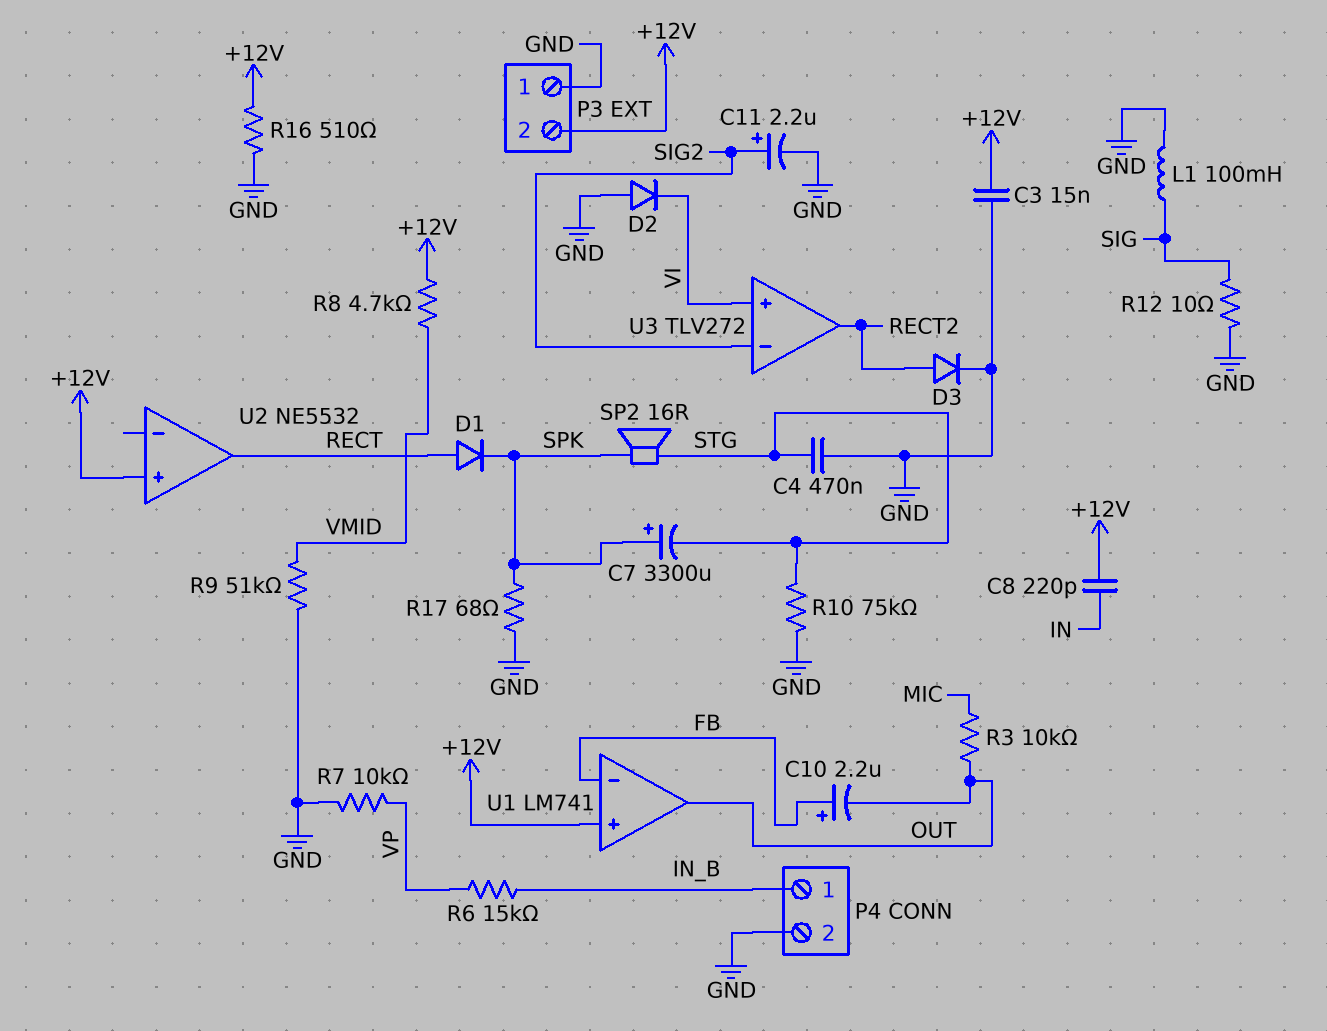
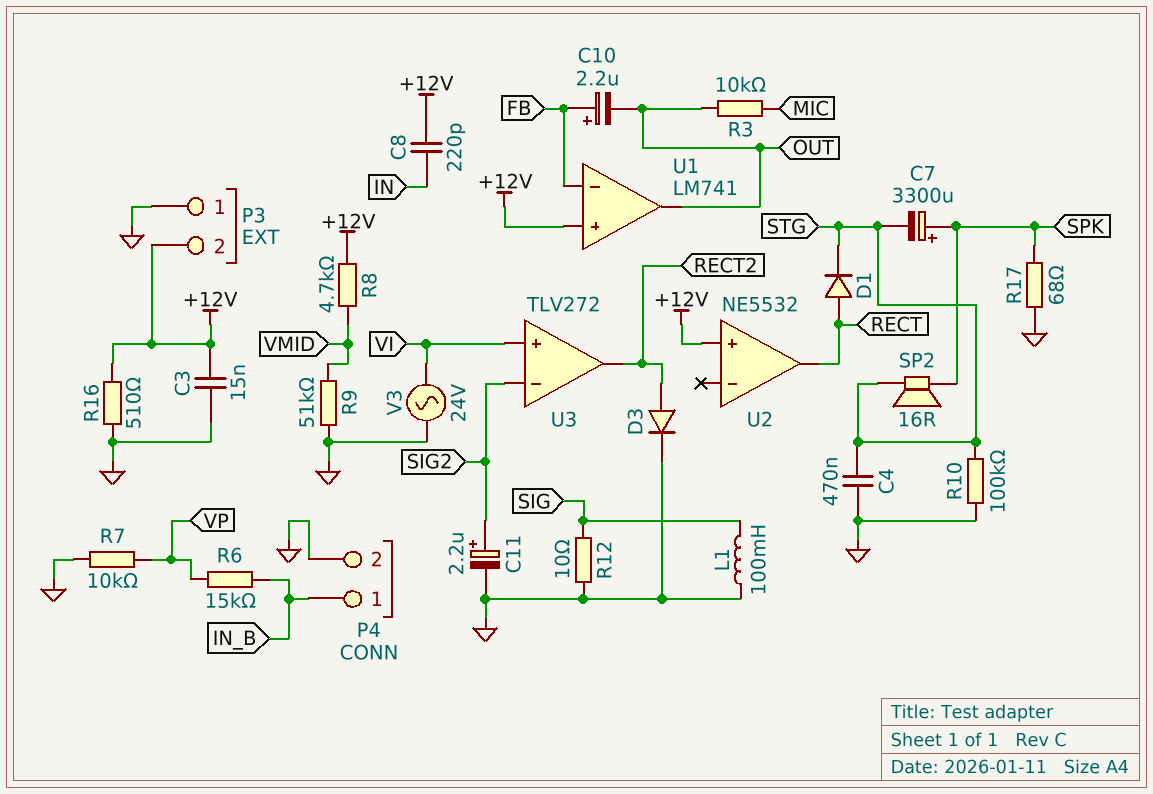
D1: diode (A RECT, K SPK) -> diode (A RECT, K STG)
D2: diode (A GND, K VI) -> none
R10: 75k (GND, STG) -> 100k (GND, STG)
V3: none -> AC 24V (GND, VI)

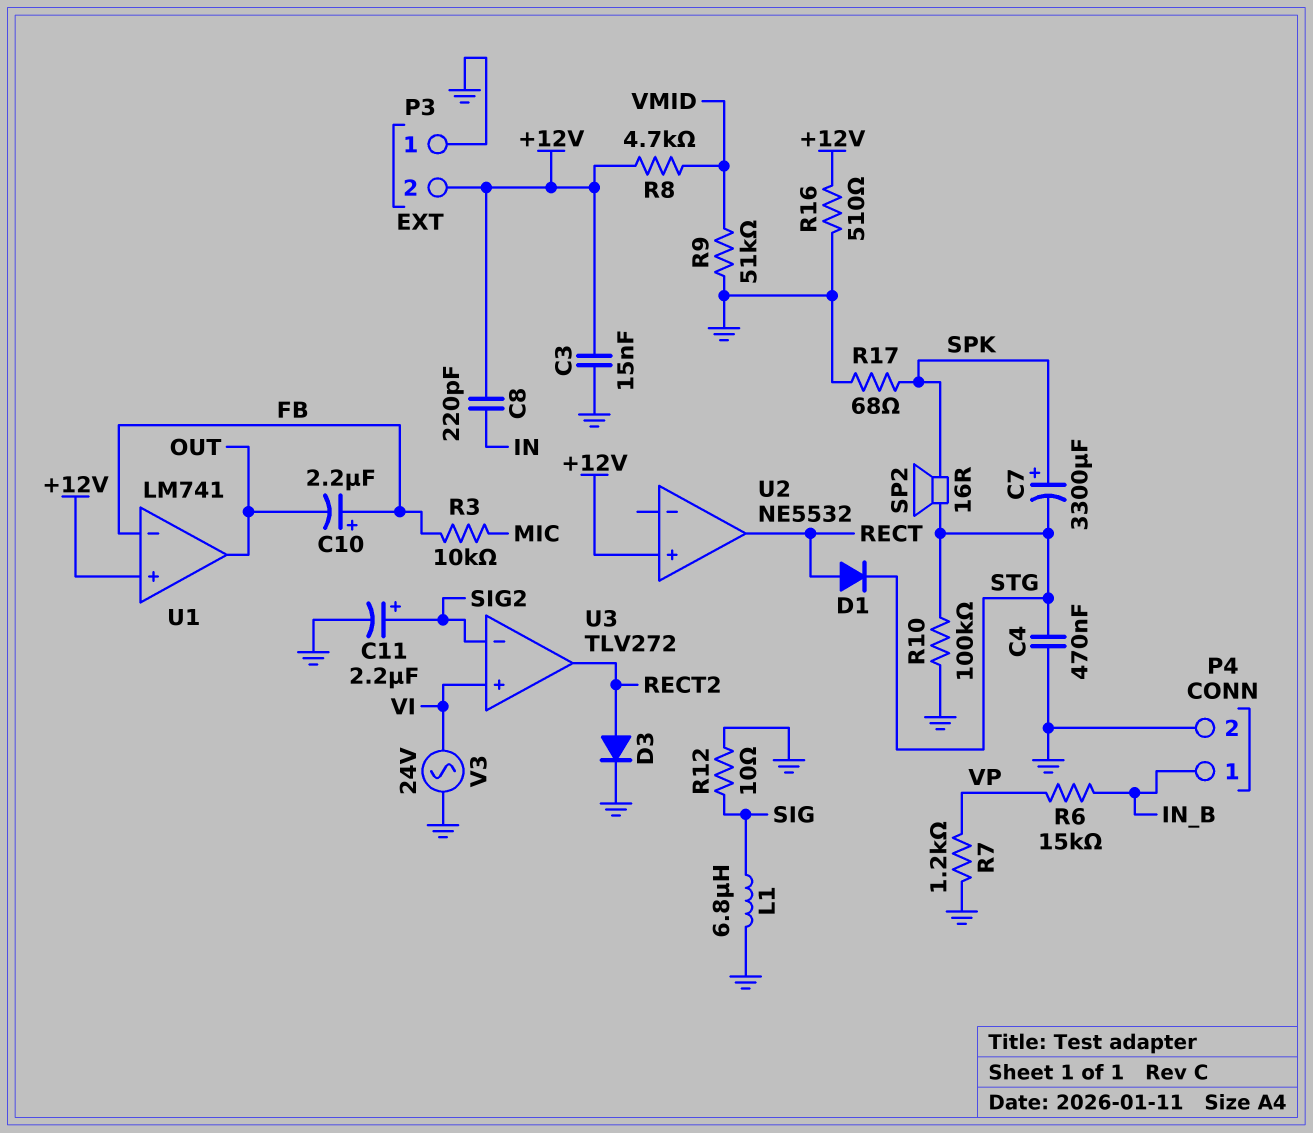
L1: 100mH (GND, SIG) -> 6.8uH (GND, SIG)
R3: 10k (MIC, OUT) -> 10k (FB, MIC)
R7: 10k (GND, VP) -> 1.2k (GND, VP)

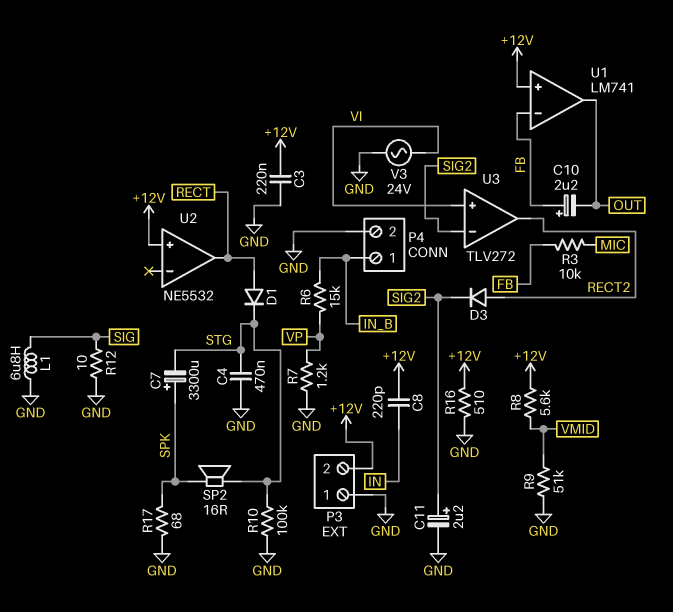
C3: 15nF (+12V, GND) -> 220nF (+12V, GND)
D3: diode (A RECT2, K GND) -> diode (A RECT2, K SIG2)
R8: 4.7k (+12V, VMID) -> 5.6k (+12V, VMID)

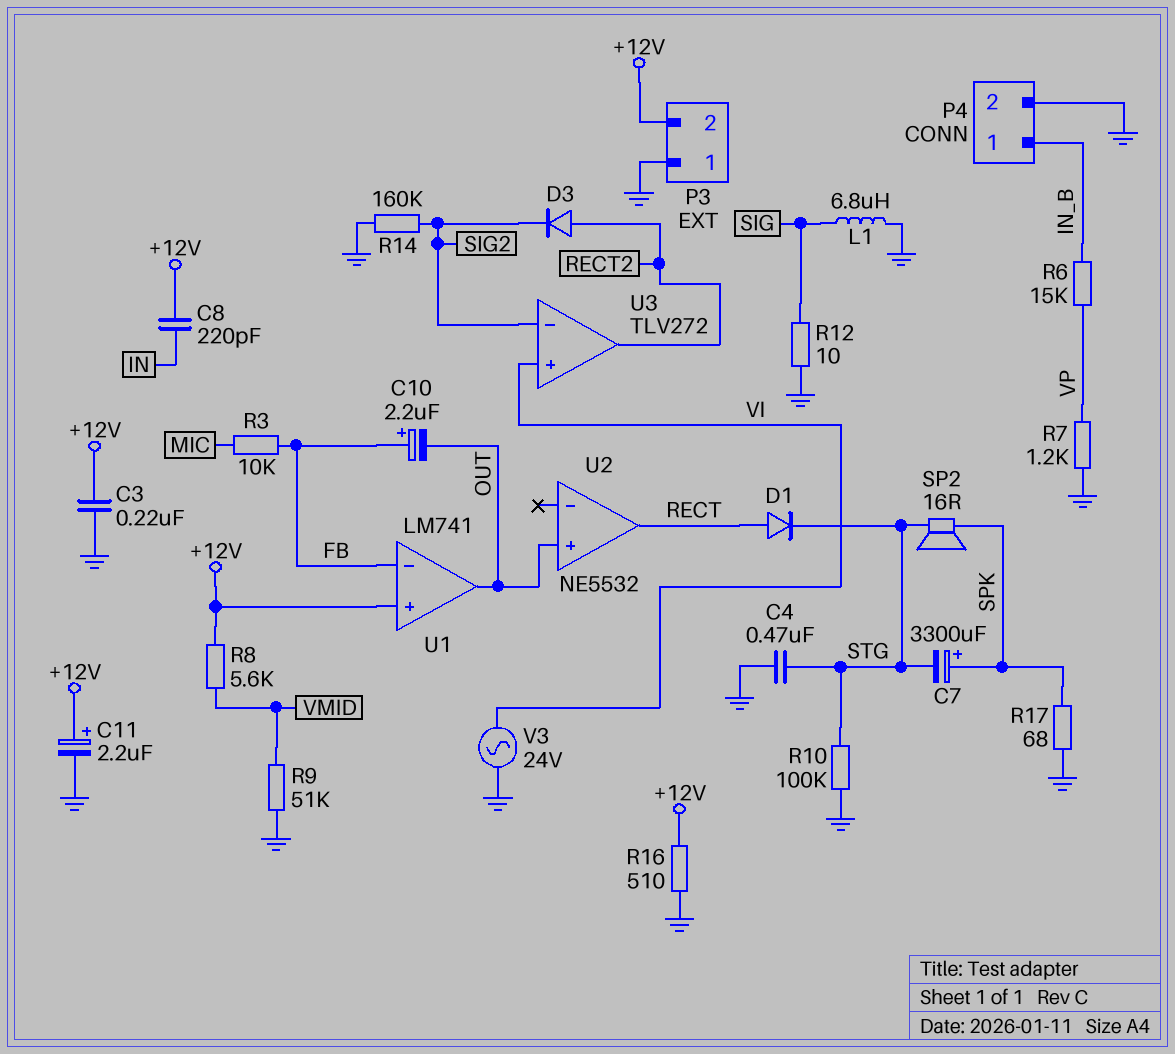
C11: 2.2uF (plus SIG2, minus GND) -> 2.2uF (plus +12V, minus GND)
R14: none -> 160k (GND, SIG2)
U2 pin in+: +12V -> OUT

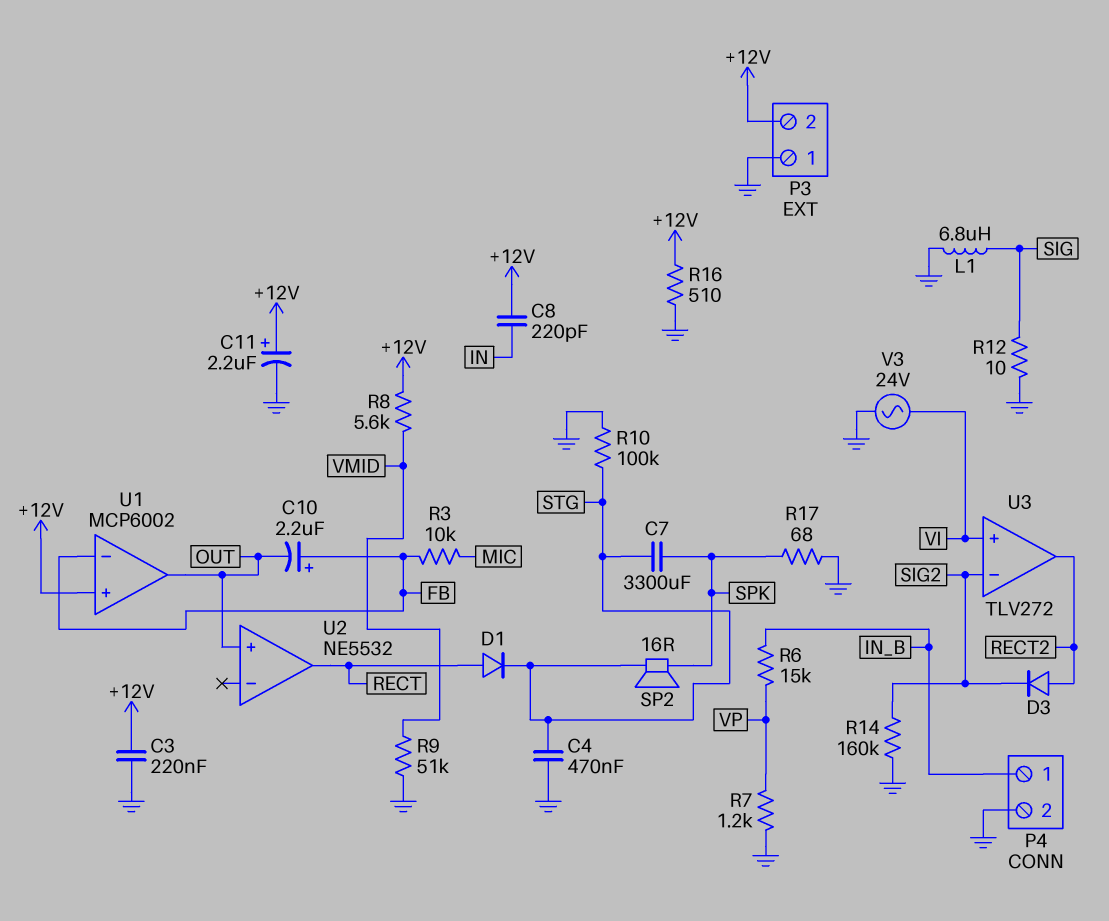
C7: 3300uF (plus SPK, minus STG) -> 3300uF (SPK, STG)
U1: LM741 -> MCP6002

